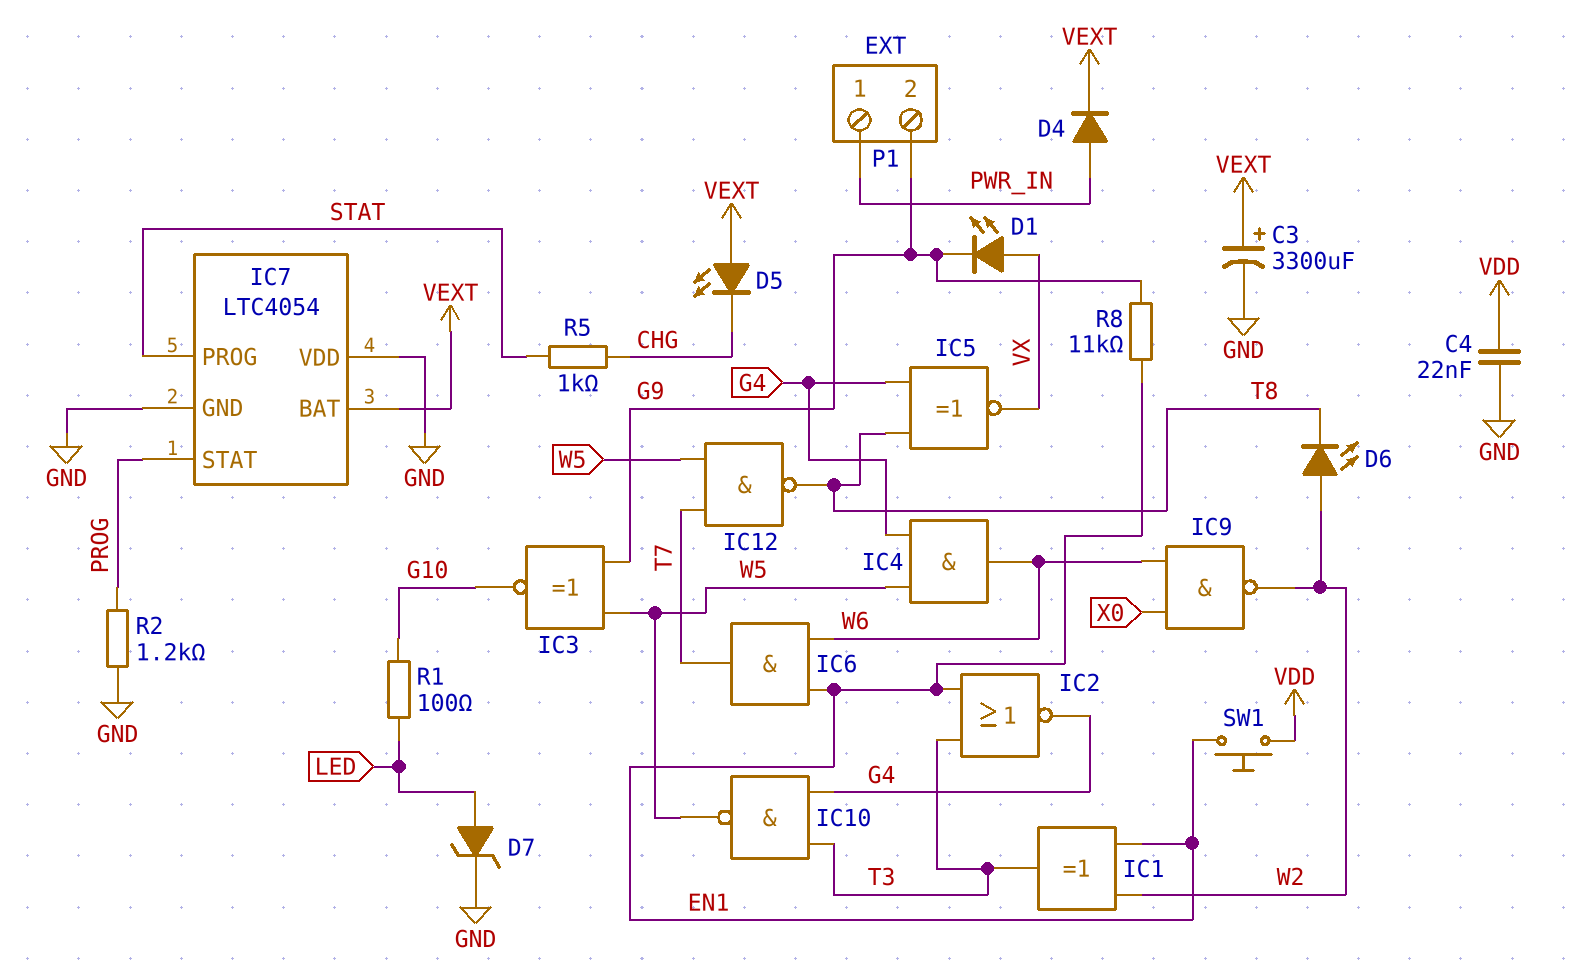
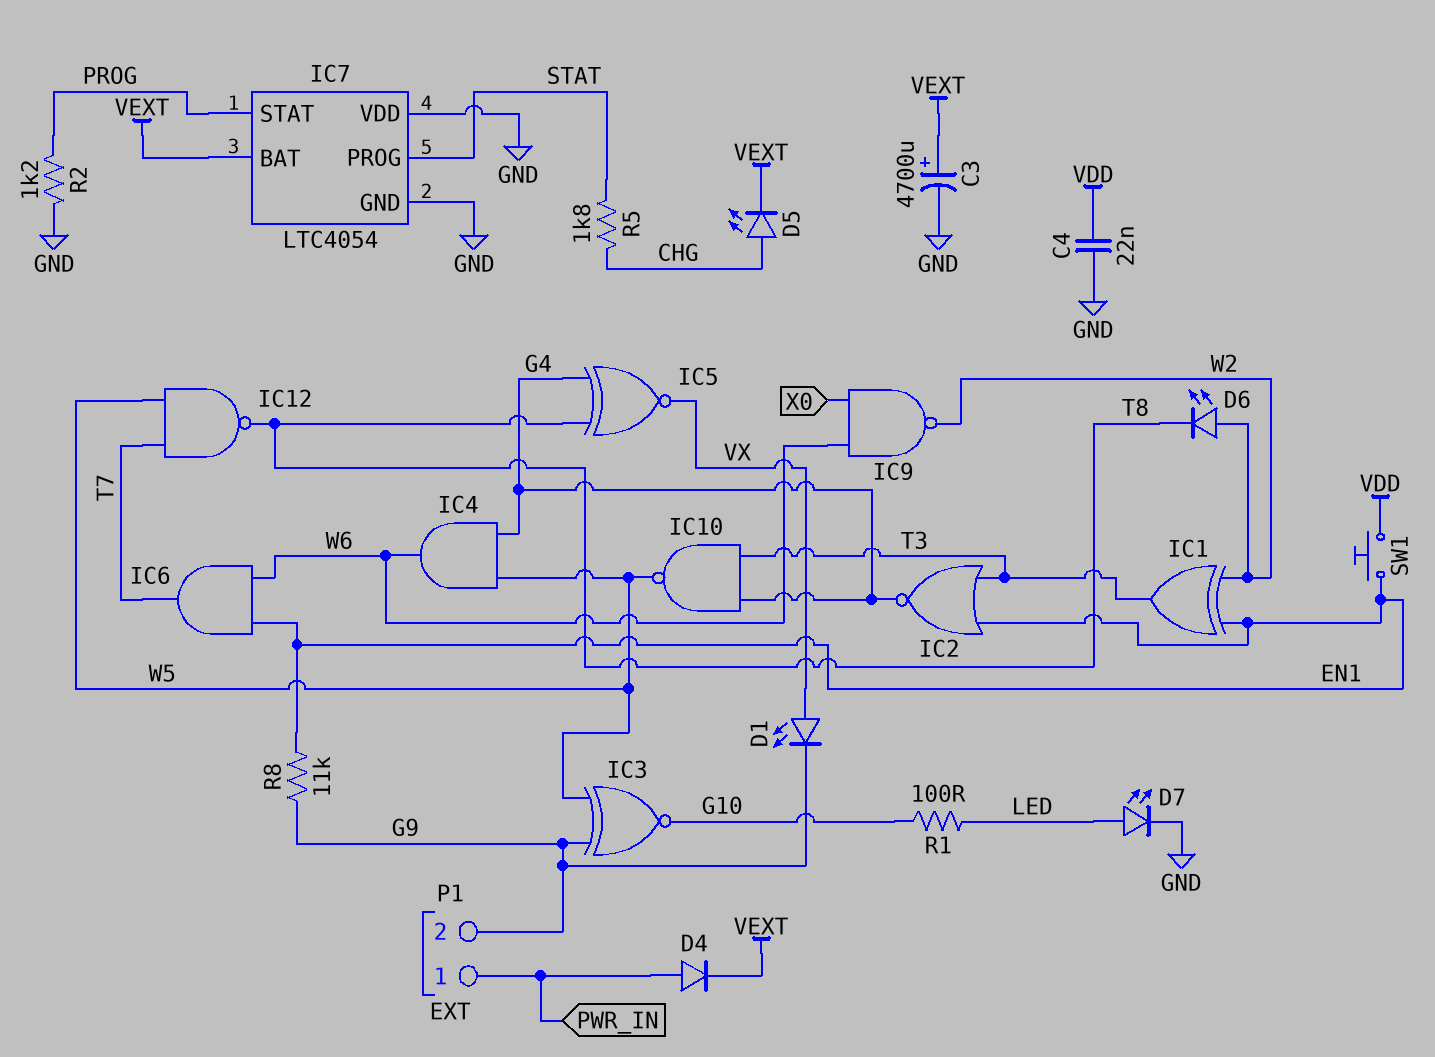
C3: 3300uF (plus VEXT, minus GND) -> 4700uF (plus VEXT, minus GND)
D5: LED (A VEXT, K CHG) -> LED (A CHG, K VEXT)
D7: zener (A LED, K GND) -> LED (A LED, K GND)
R5: 1k (CHG, STAT) -> 1.8k (CHG, STAT)

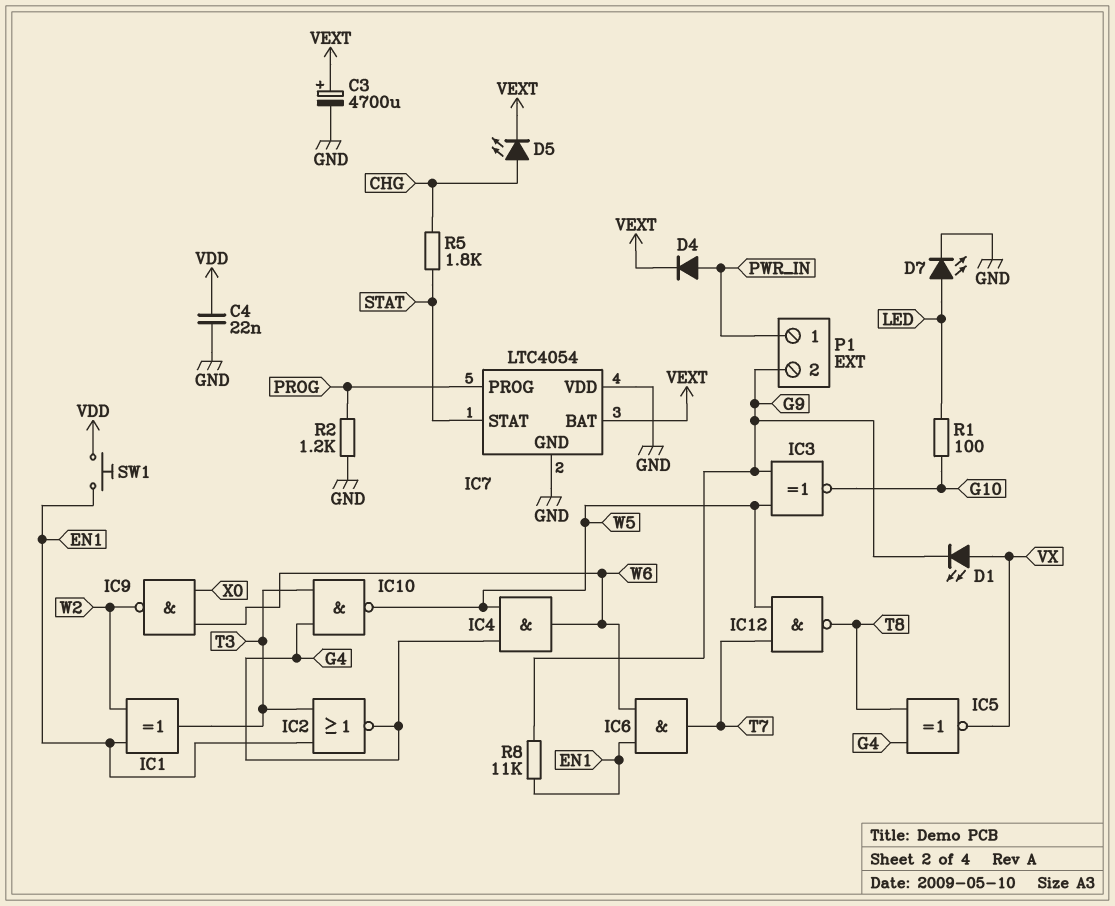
D6: LED (A W2, K T8) -> none
IC7 pin PROG: STAT -> PROG
IC7 pin STAT: PROG -> STAT

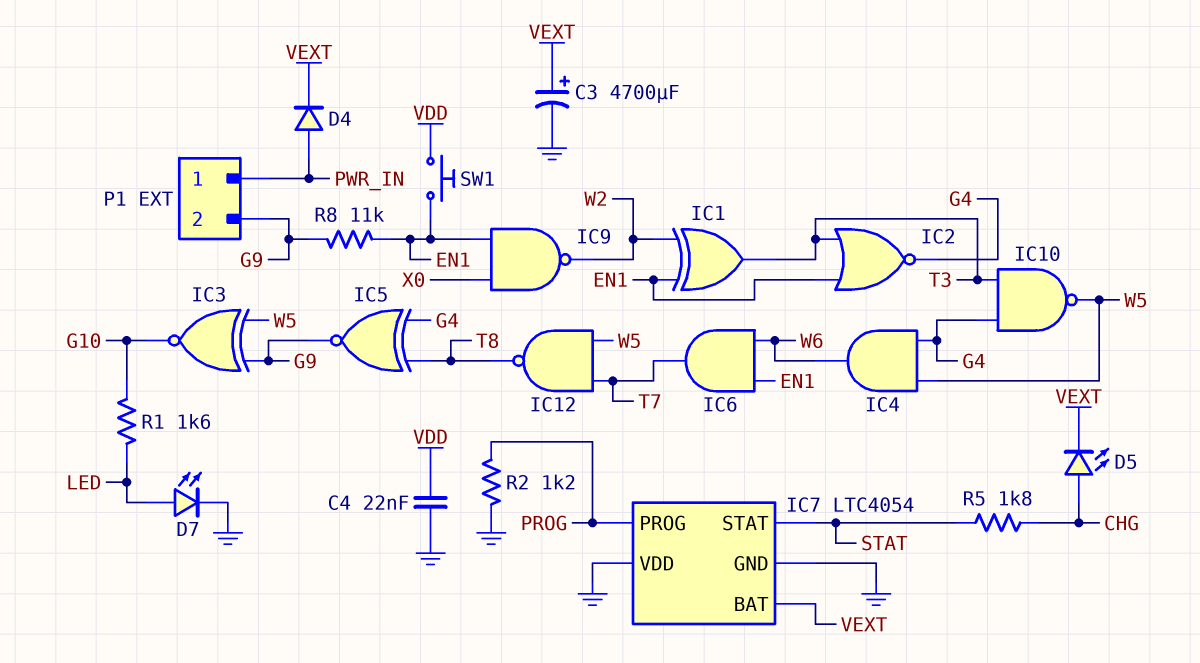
D1: LED (A VX, K G9) -> none
IC5: XNOR (in G4, in T8, out VX) -> XNOR (in G4, in T8, out G9)
IC9: NAND (in W6, in X0, out W2) -> NAND (in EN1, in X0, out W2)
R1: 100 (G10, LED) -> 1.6k (G10, LED)

